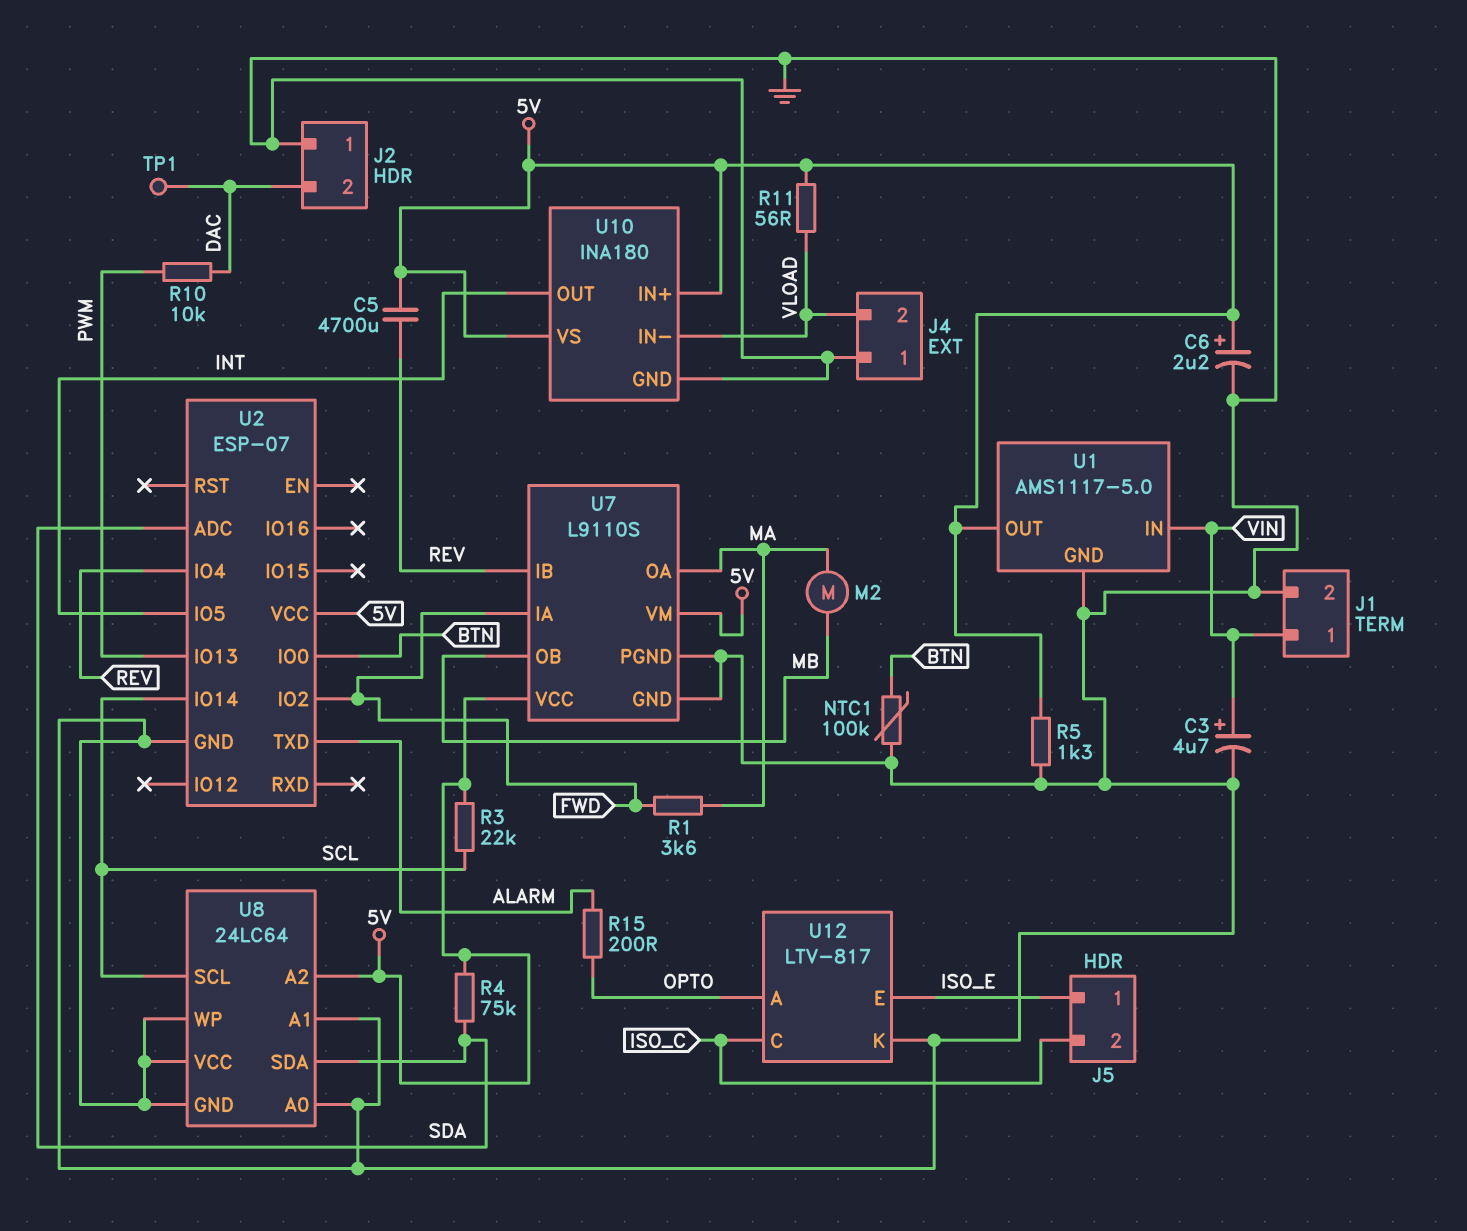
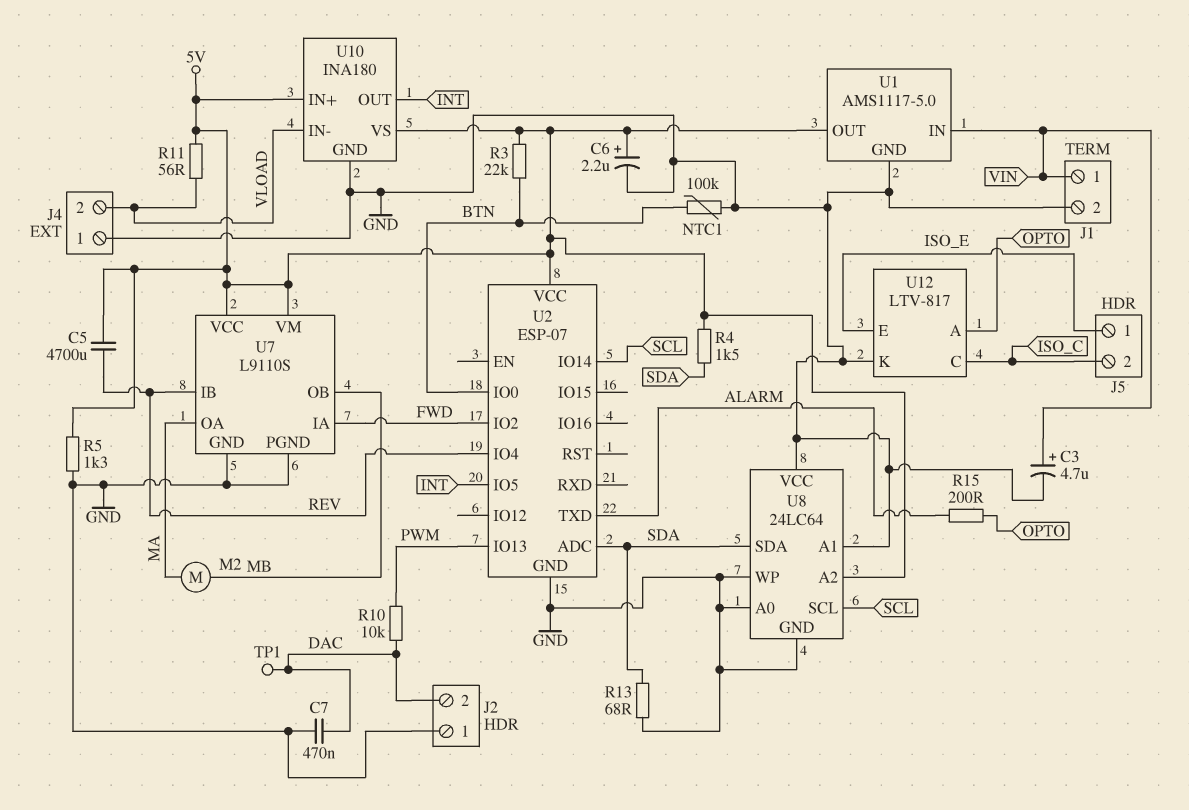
C7: none -> 470nF (DAC, GND)
R1: 3.6k (FWD, MA) -> none
R3: 22k (5V, SCL) -> 22k (5V, BTN)
R4: 75k (5V, SDA) -> 1.5k (5V, SDA)
R13: none -> 68 (GND, SDA)

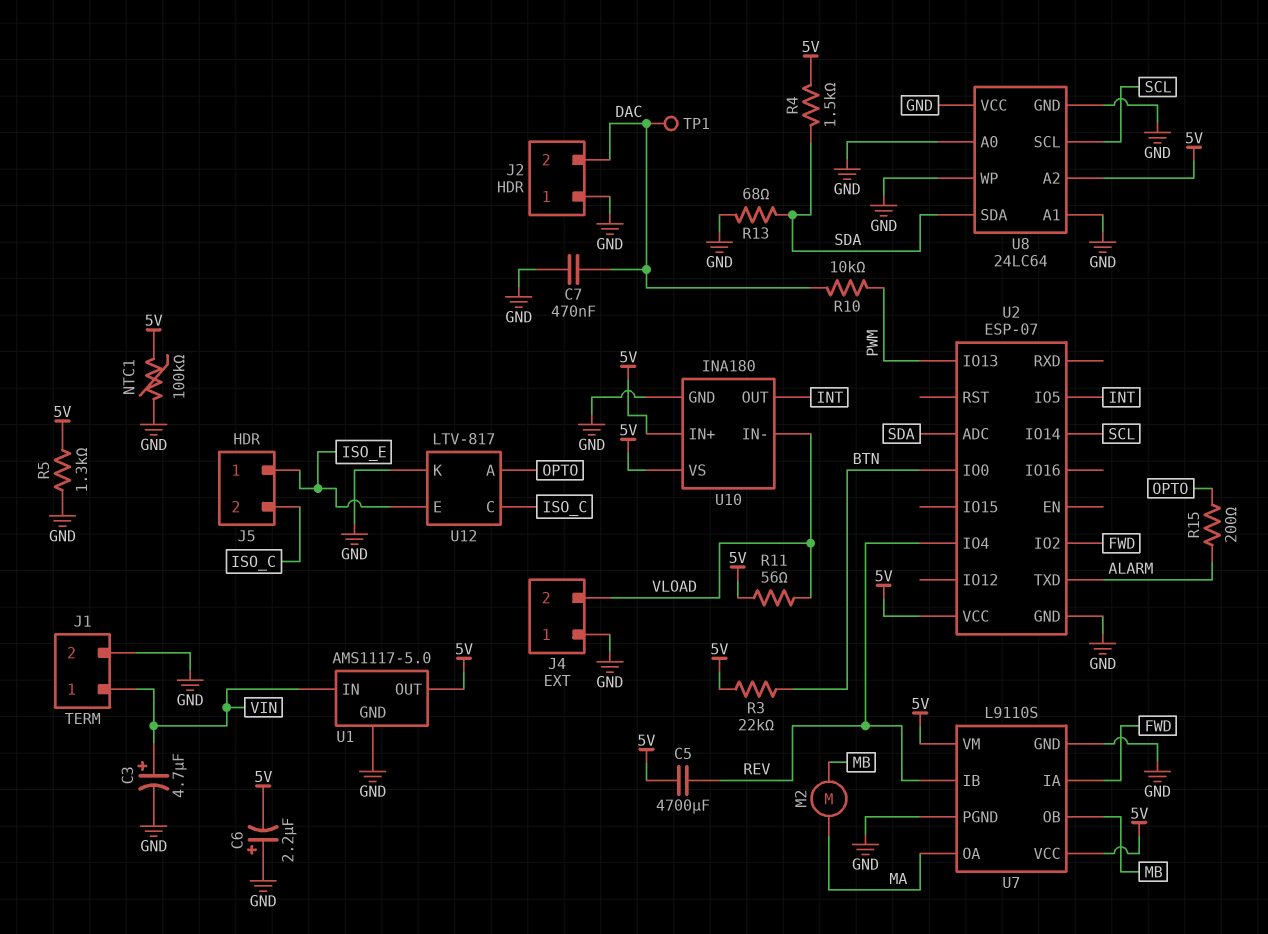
C6: 2.2uF (plus 5V, minus GND) -> 2.2uF (plus GND, minus 5V)
NTC1: 100k (BTN, GND) -> 100k (5V, GND)

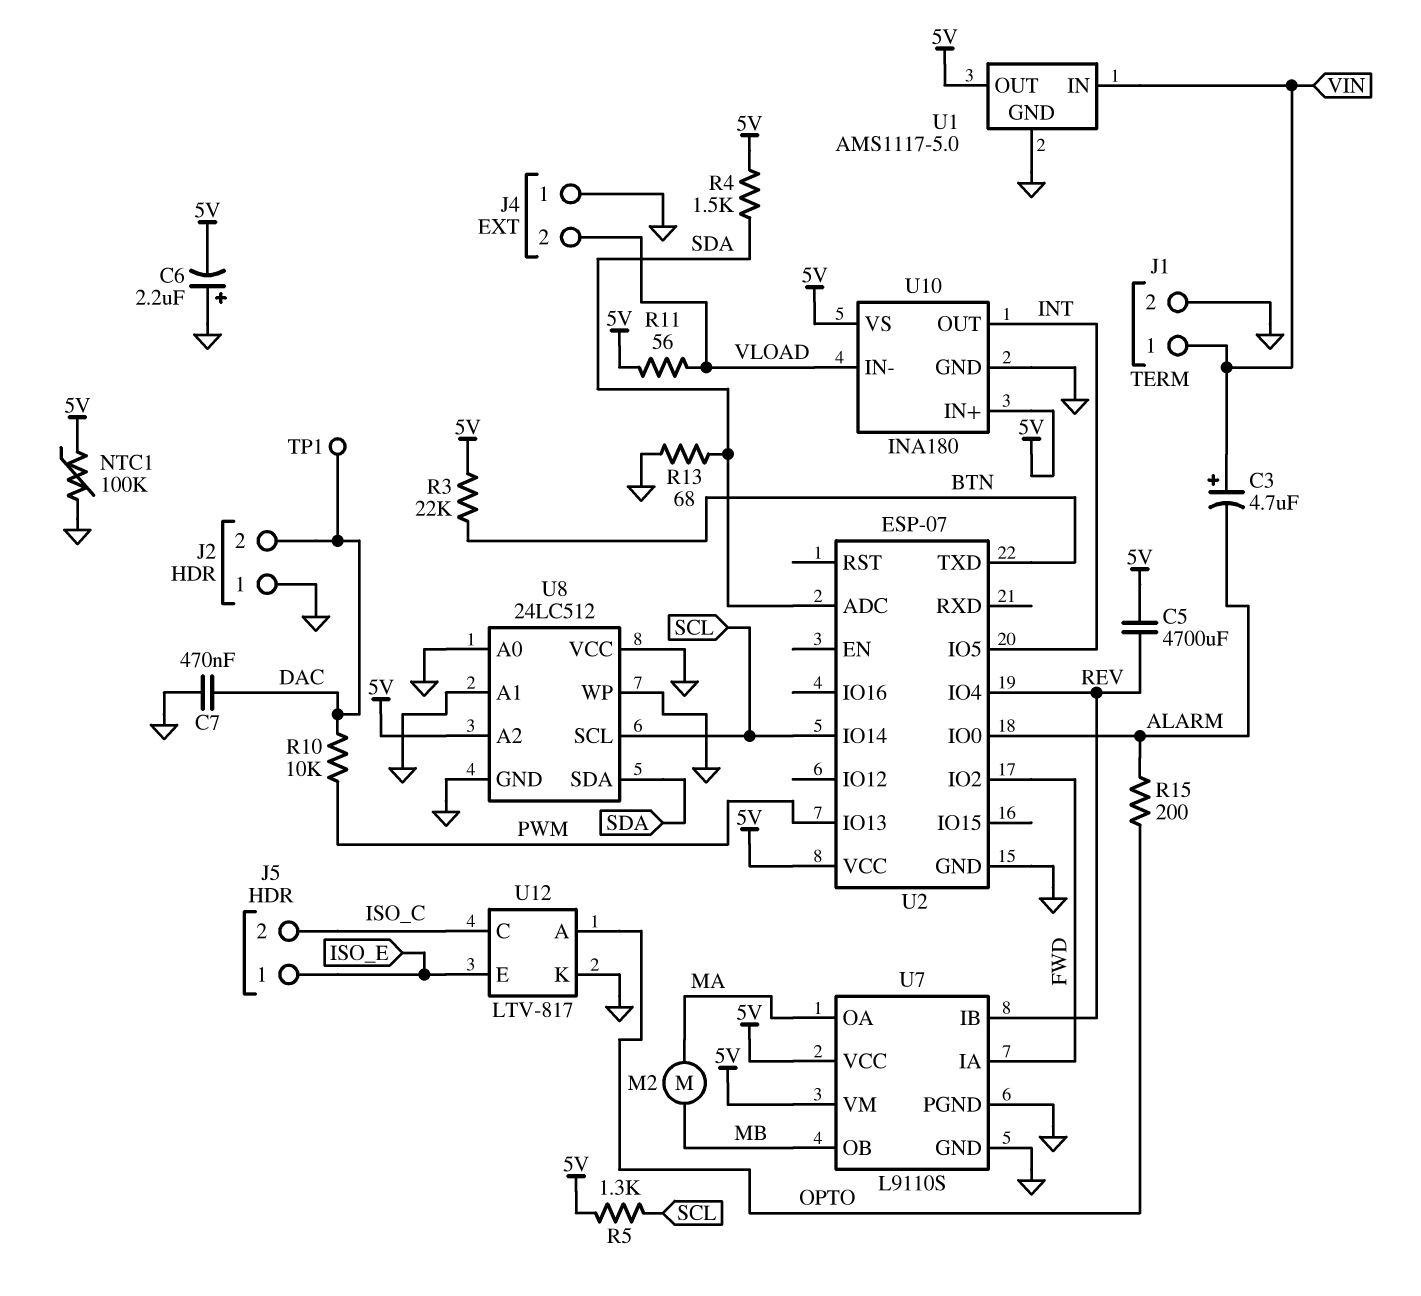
C3: 4.7uF (plus VIN, minus GND) -> 4.7uF (plus VIN, minus ALARM)
R5: 1.3k (5V, GND) -> 1.3k (5V, SCL)
U2 pin IO0: BTN -> ALARM
U2 pin TXD: ALARM -> BTN
U8: 24LC64 -> 24LC512

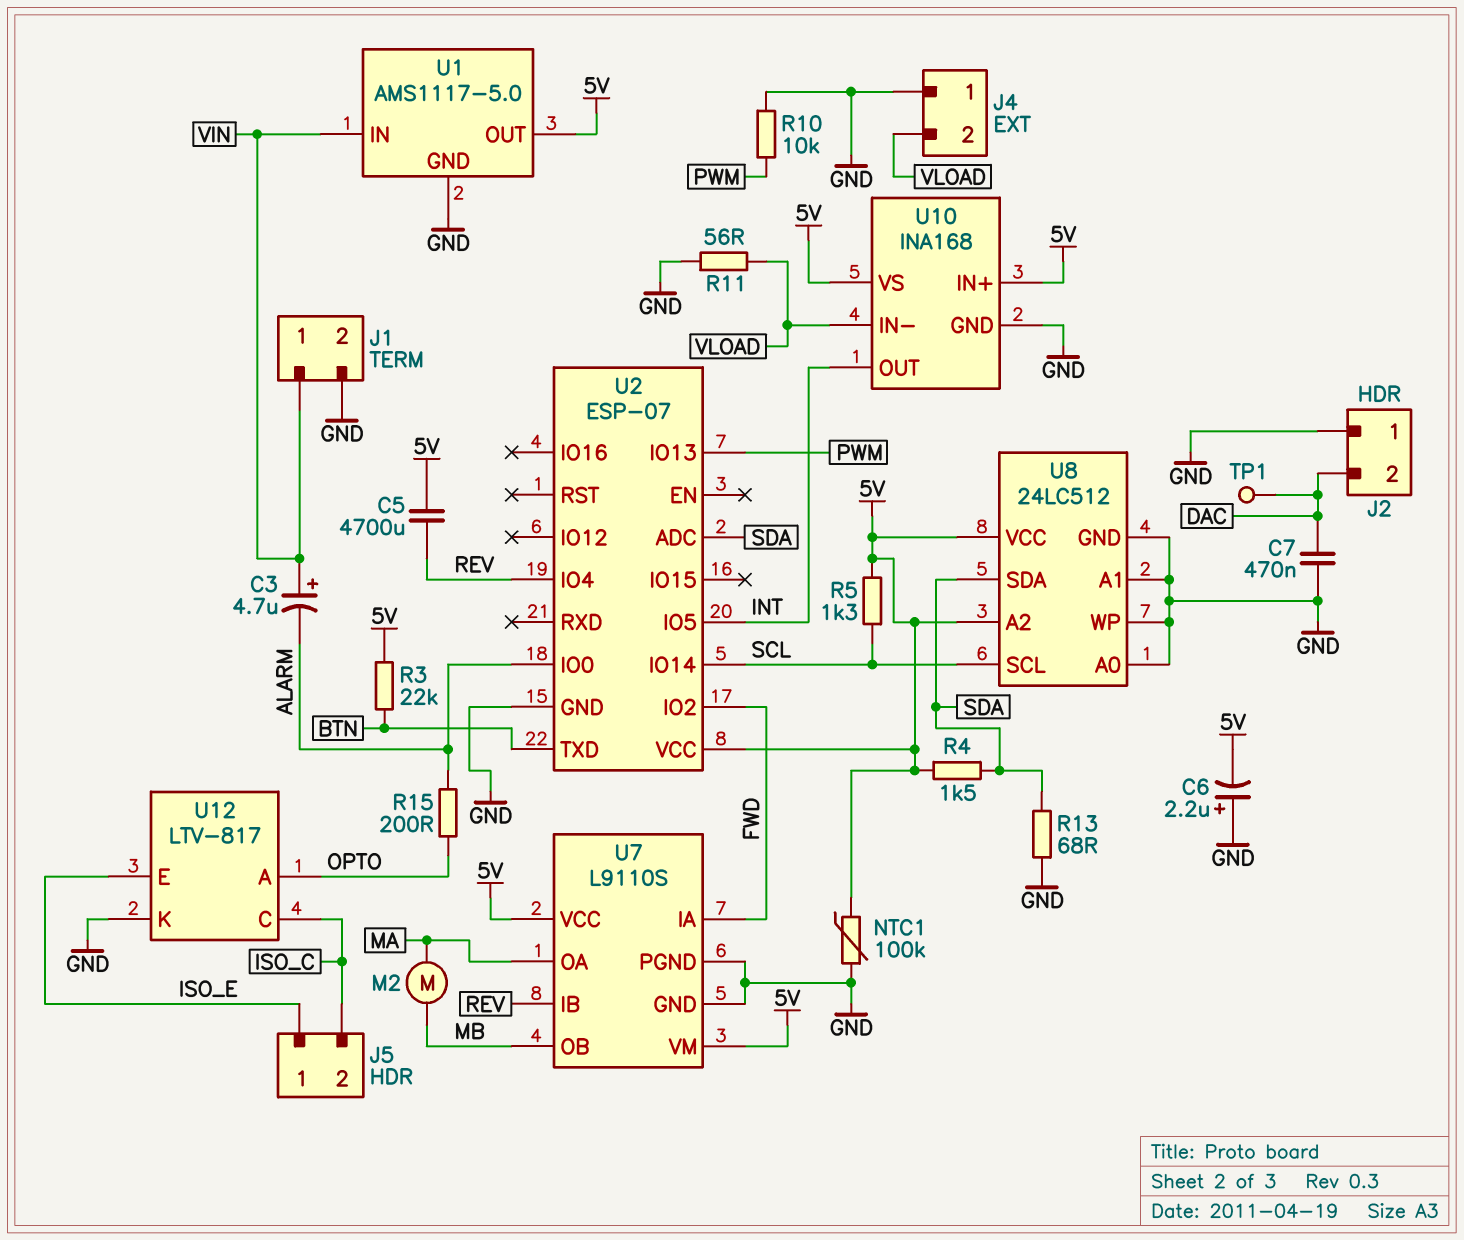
R10: 10k (DAC, PWM) -> 10k (GND, PWM)
R11: 56 (5V, VLOAD) -> 56 (GND, VLOAD)
U8 pin VCC: GND -> 5V
U10: INA180 -> INA168

